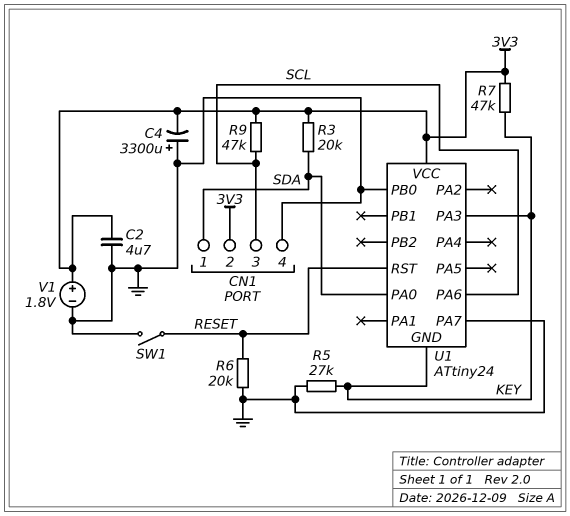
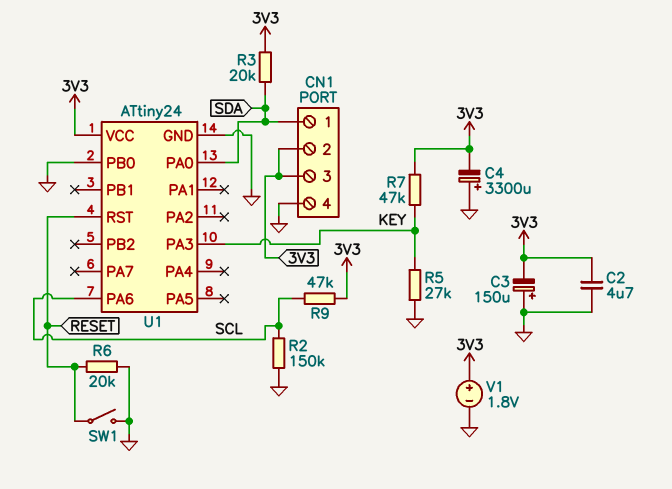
C3: none -> 150uF (plus GND, minus 3V3)
CN1 pin 3: SCL -> 3V3
R2: none -> 150k (GND, SCL)
U1 pin GND: KEY -> GND
U1 pin PA7: GND -> none

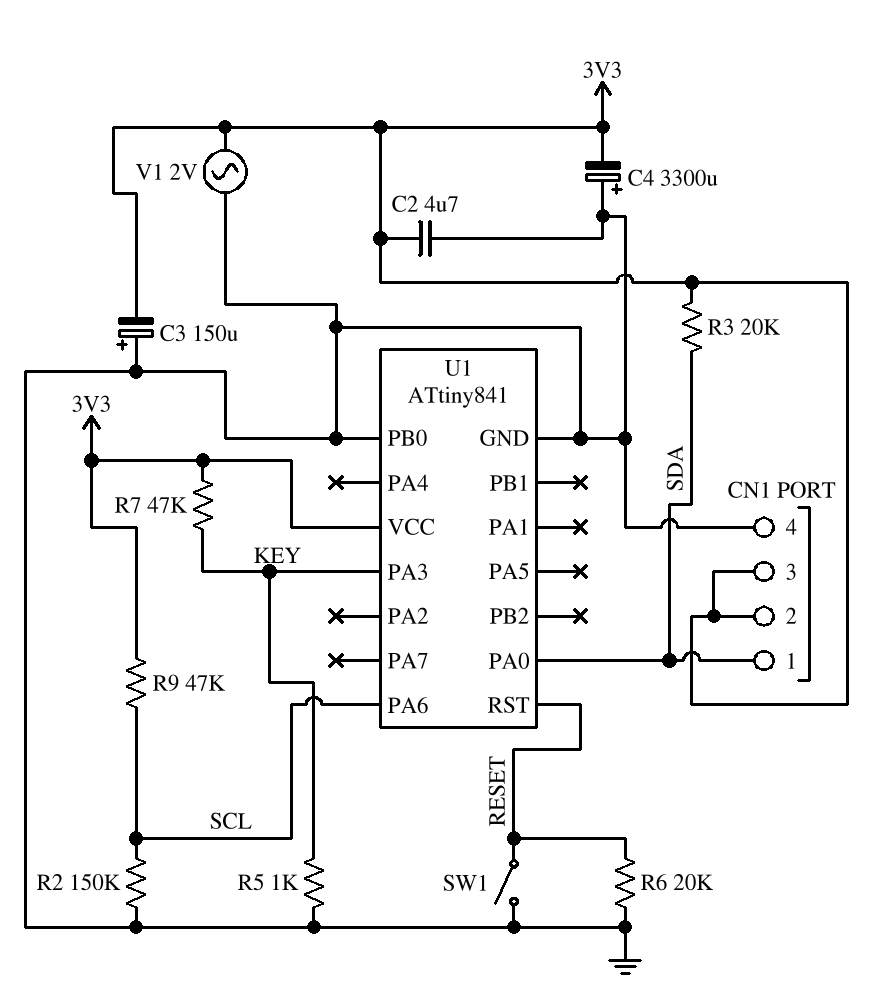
R5: 27k (GND, KEY) -> 1k (GND, KEY)
U1: ATtiny24 -> ATtiny841
V1: 1.8V (plus 3V3, minus GND) -> AC 2V (3V3, GND)

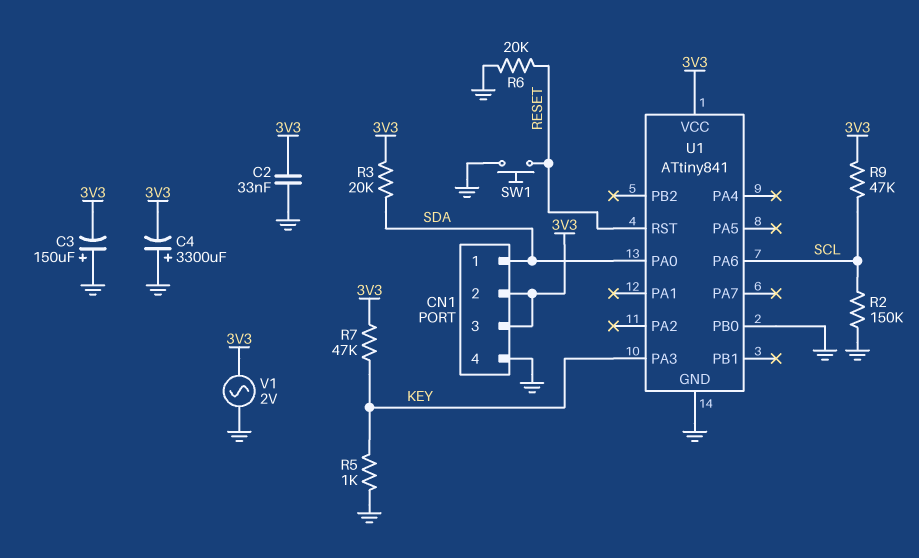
C2: 4.7uF (3V3, GND) -> 33nF (3V3, GND)
SW1: switch (GND, RESET) -> button (GND, RESET)

